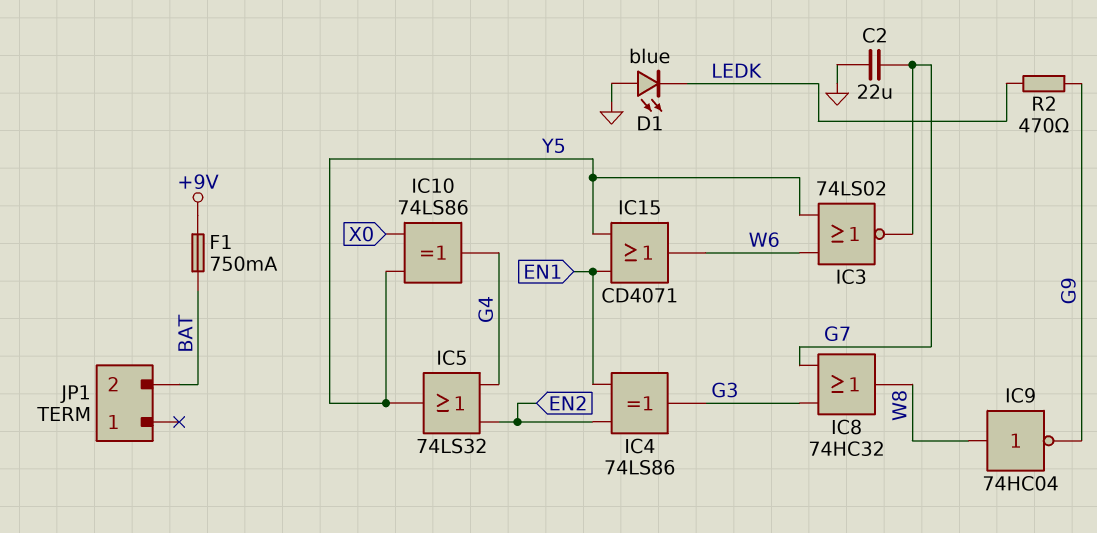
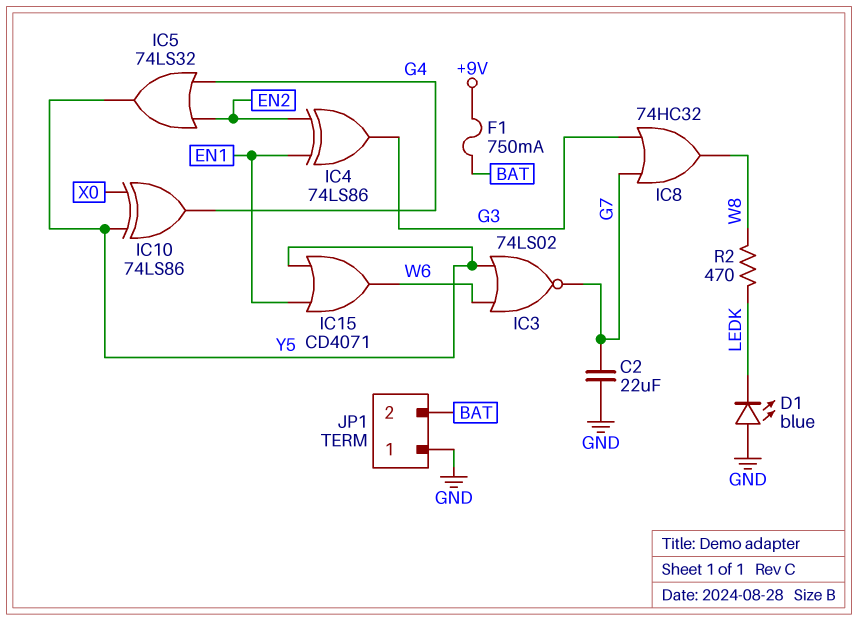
IC9: NOT 74HC04 (in W8, out G9) -> none
JP1 pin 1: none -> GND
R2: 470 (G9, LEDK) -> 470 (LEDK, W8)

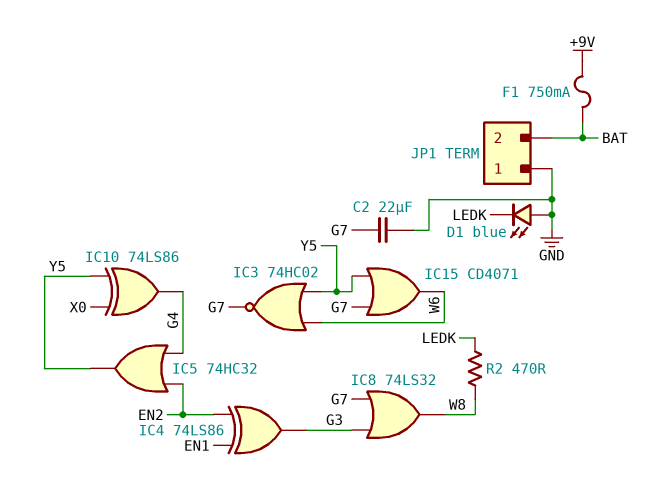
IC3: NOR 74LS02 (in W6, in Y5, out G7) -> NOR 74HC02 (in W6, in Y5, out G7)
IC5: OR 74LS32 (in EN2, in G4, out Y5) -> OR 74HC32 (in EN2, in G4, out Y5)
IC8: OR 74HC32 (in G3, in G7, out W8) -> OR 74LS32 (in G3, in G7, out W8)
IC15: OR CD4071 (in EN1, in Y5, out W6) -> OR CD4071 (in G7, in Y5, out W6)

